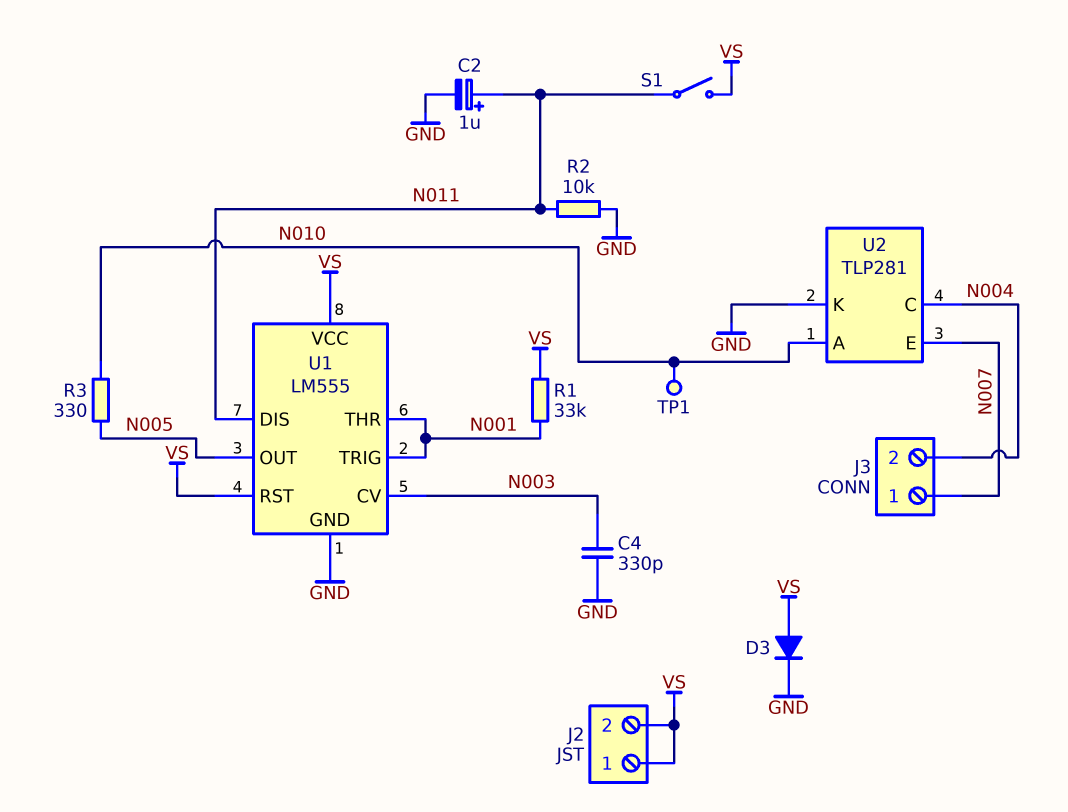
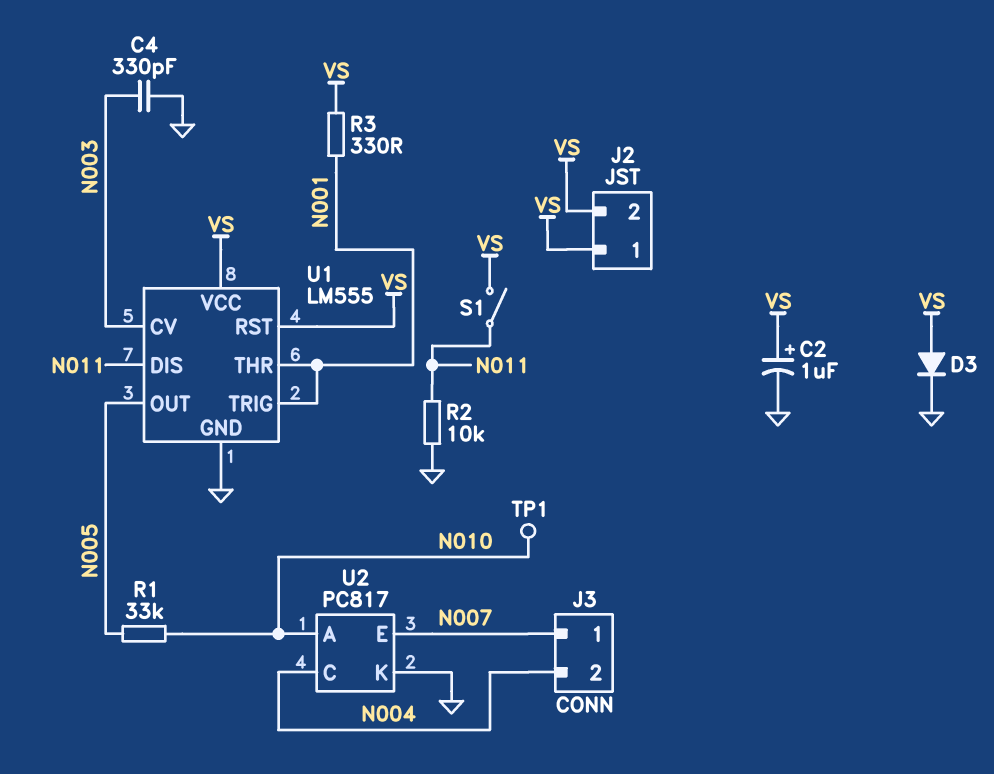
C2: 1uF (plus N011, minus GND) -> 1uF (plus VS, minus GND)
R1: 33k (N001, VS) -> 33k (N005, N010)
R3: 330 (N005, N010) -> 330 (N001, VS)
U2: TLP281 -> PC817

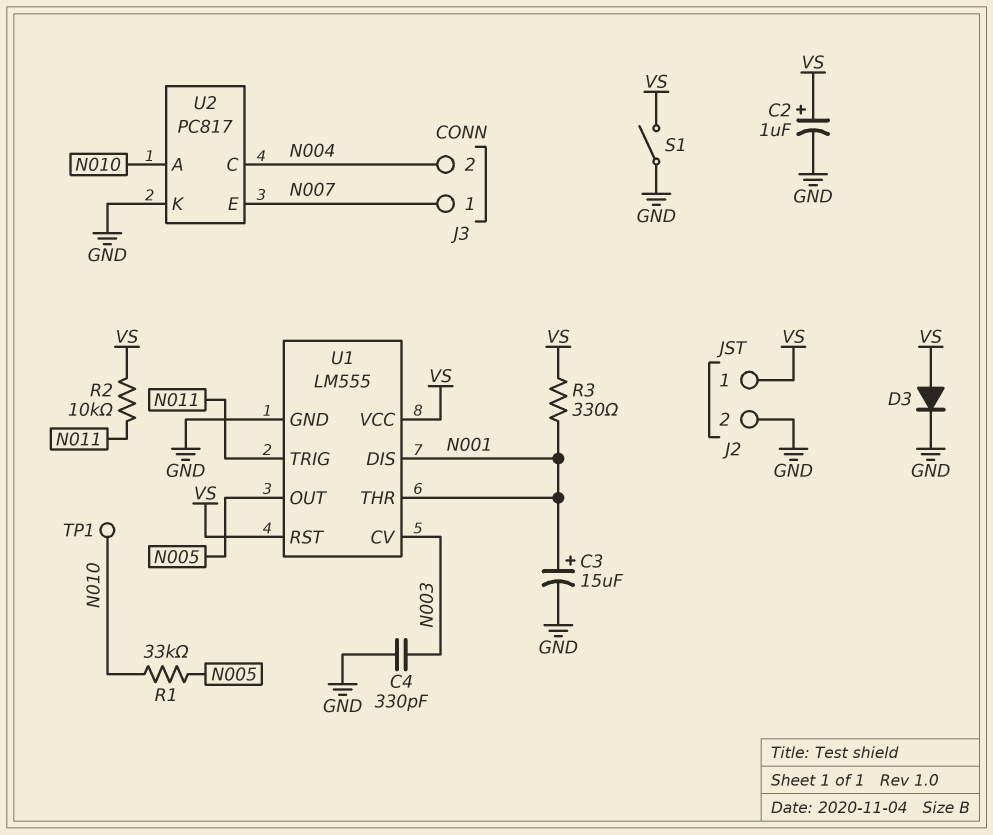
C3: none -> 15uF (plus N001, minus GND)
J2 pin 2: VS -> GND
R2: 10k (GND, N011) -> 10k (N011, VS)
S1: switch (N011, VS) -> switch (GND, VS)
U1 pin DIS: N011 -> N001
U1 pin TRIG: N001 -> N011

